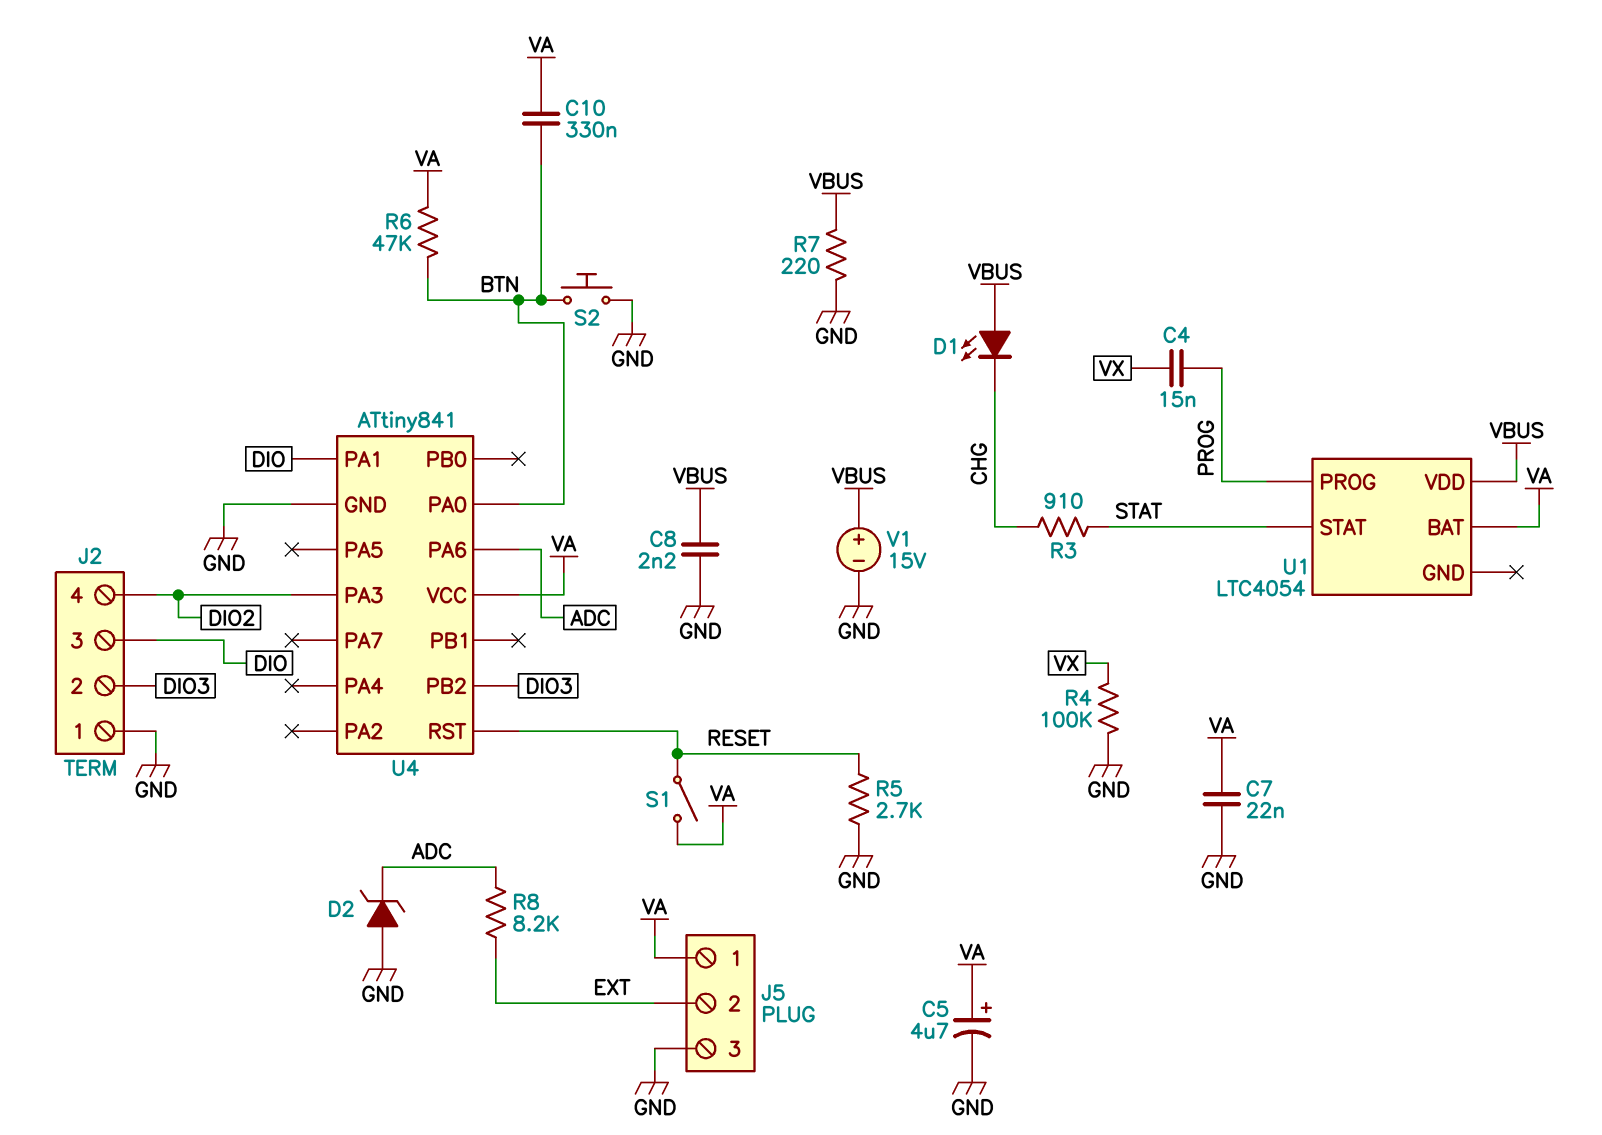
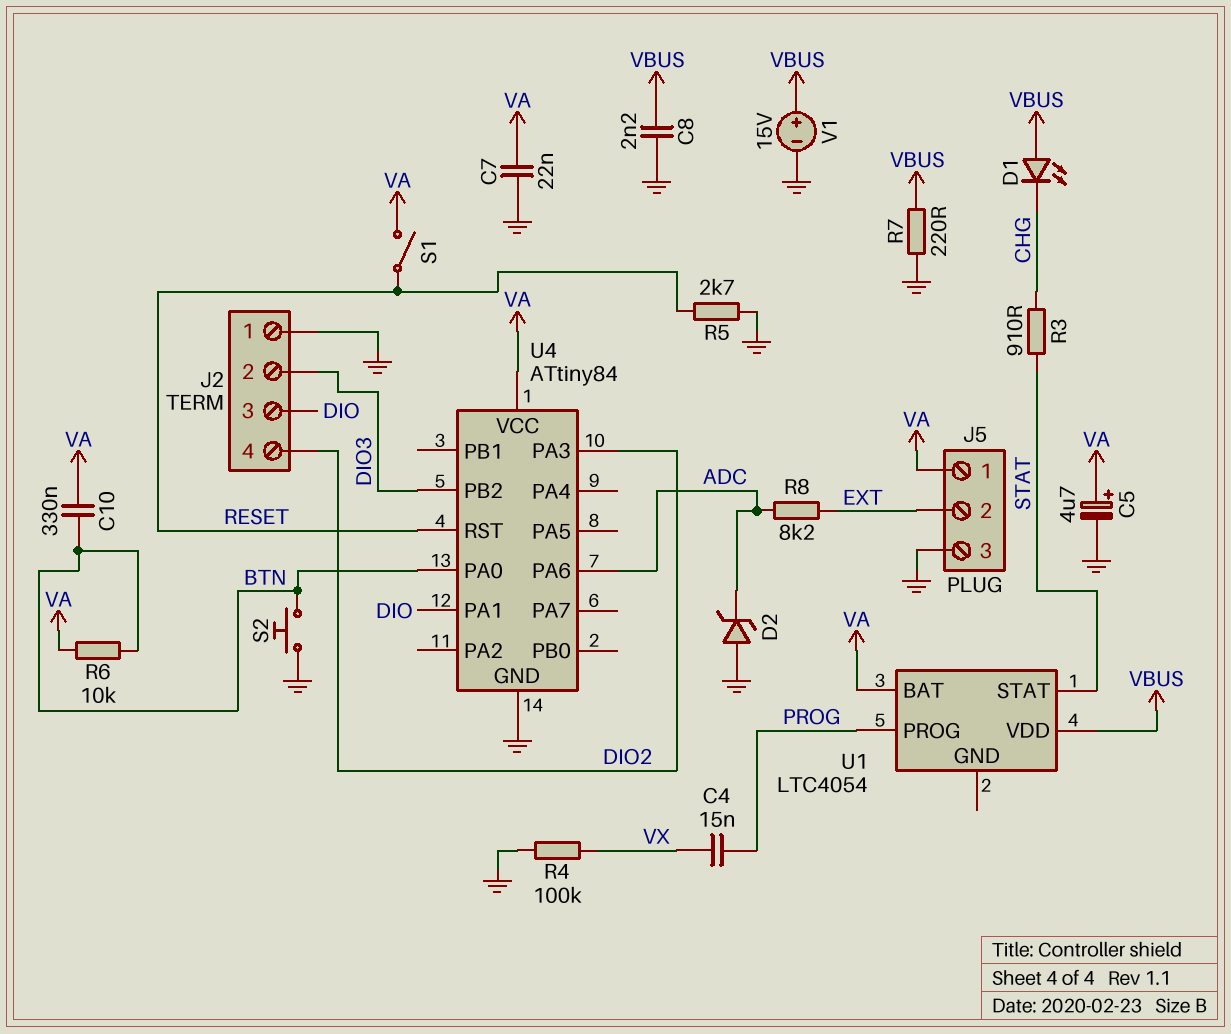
R6: 47k (BTN, VA) -> 10k (BTN, VA)
U4: ATtiny841 -> ATtiny84

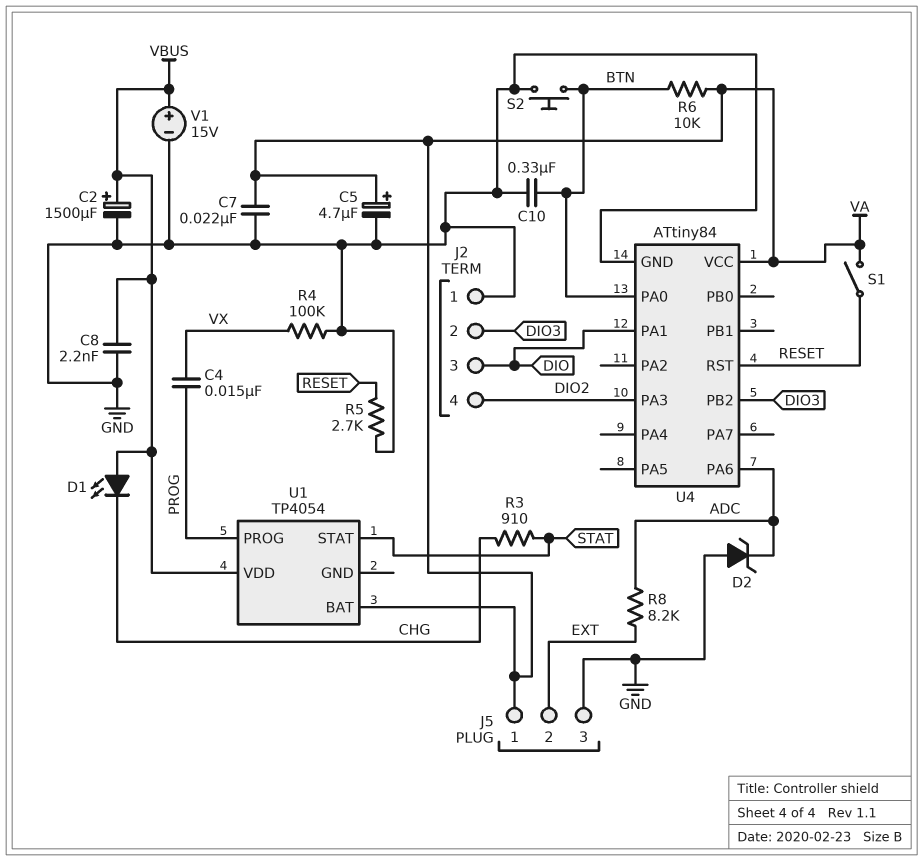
C2: none -> 1500uF (plus VBUS, minus GND)
C10: 330nF (BTN, VA) -> 330nF (BTN, GND)
R7: 220 (GND, VBUS) -> none
U1: LTC4054 -> TP4054

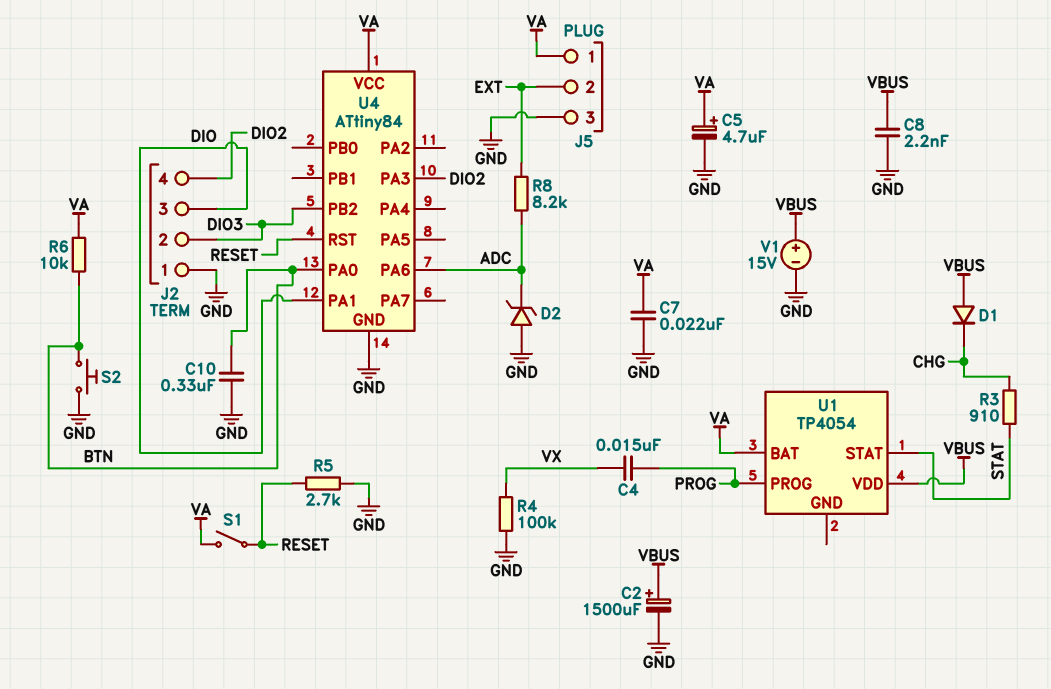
D1: LED (A VBUS, K CHG) -> diode (A VBUS, K CHG)

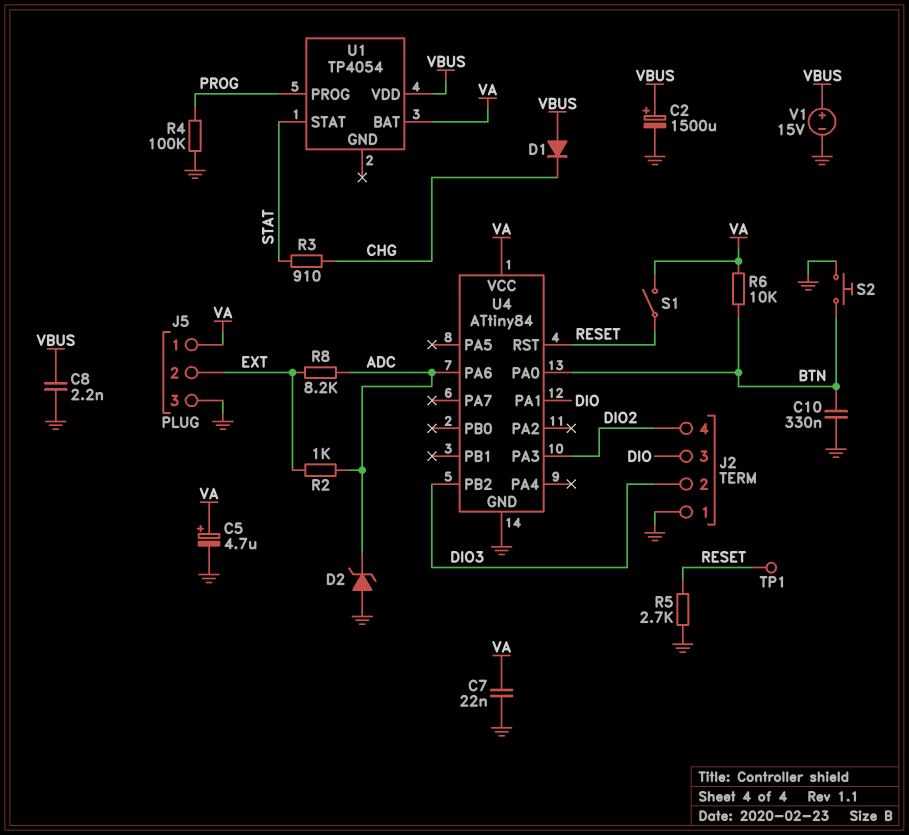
C4: 15nF (PROG, VX) -> none
R2: none -> 1k (ADC, EXT)
R4: 100k (GND, VX) -> 100k (GND, PROG)
TP1: none -> test point (RESET)

